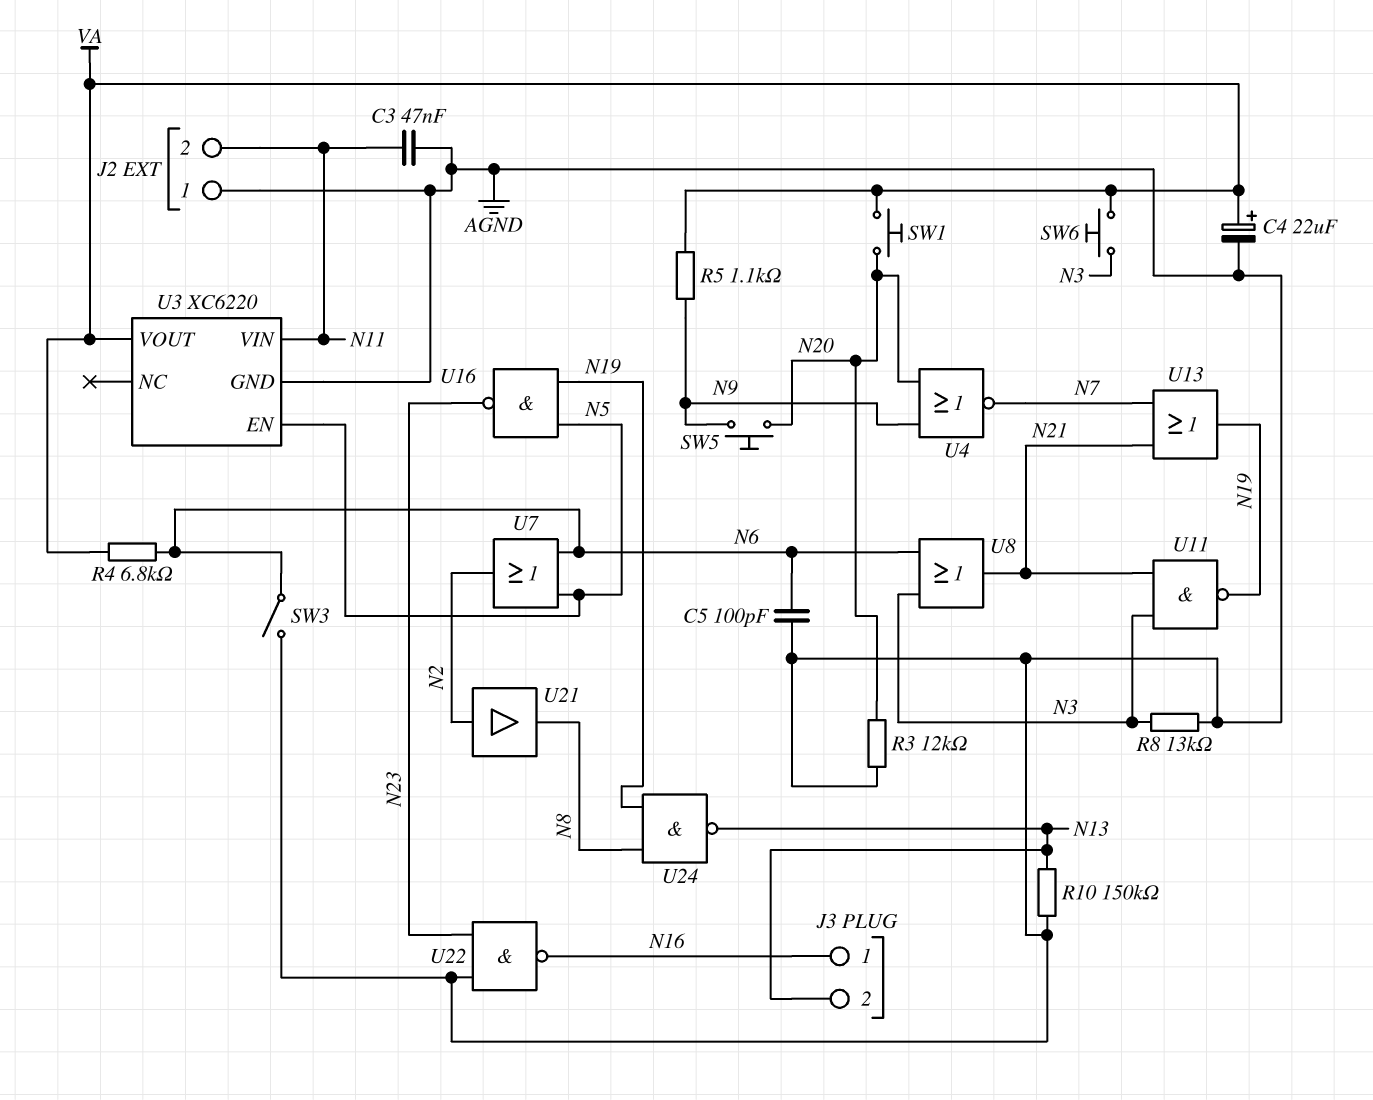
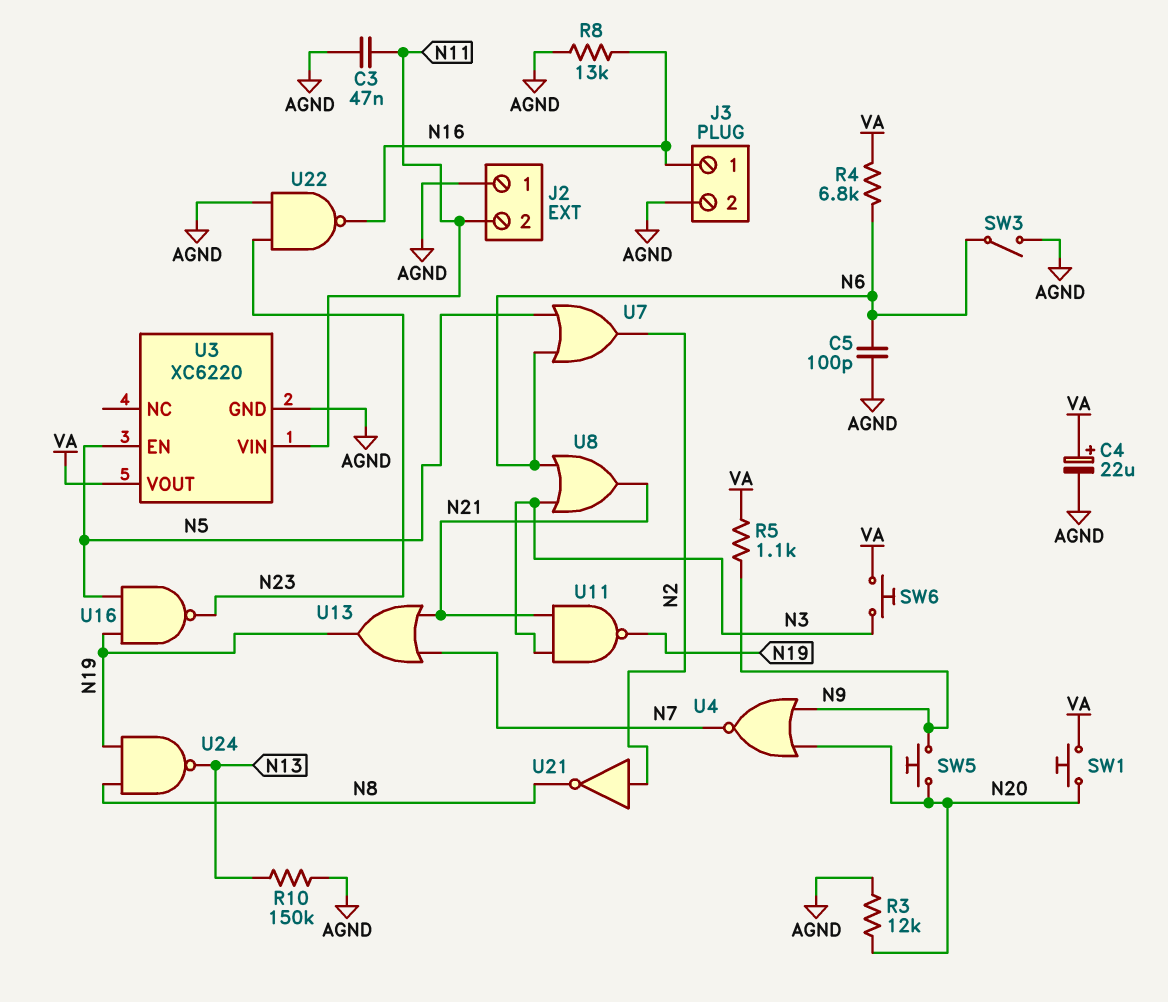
J3 pin 2: N13 -> AGND
R8: 13k (AGND, N3) -> 13k (AGND, N16)
U21: buffer (in N2, out N8) -> NOT (in N2, out N8)

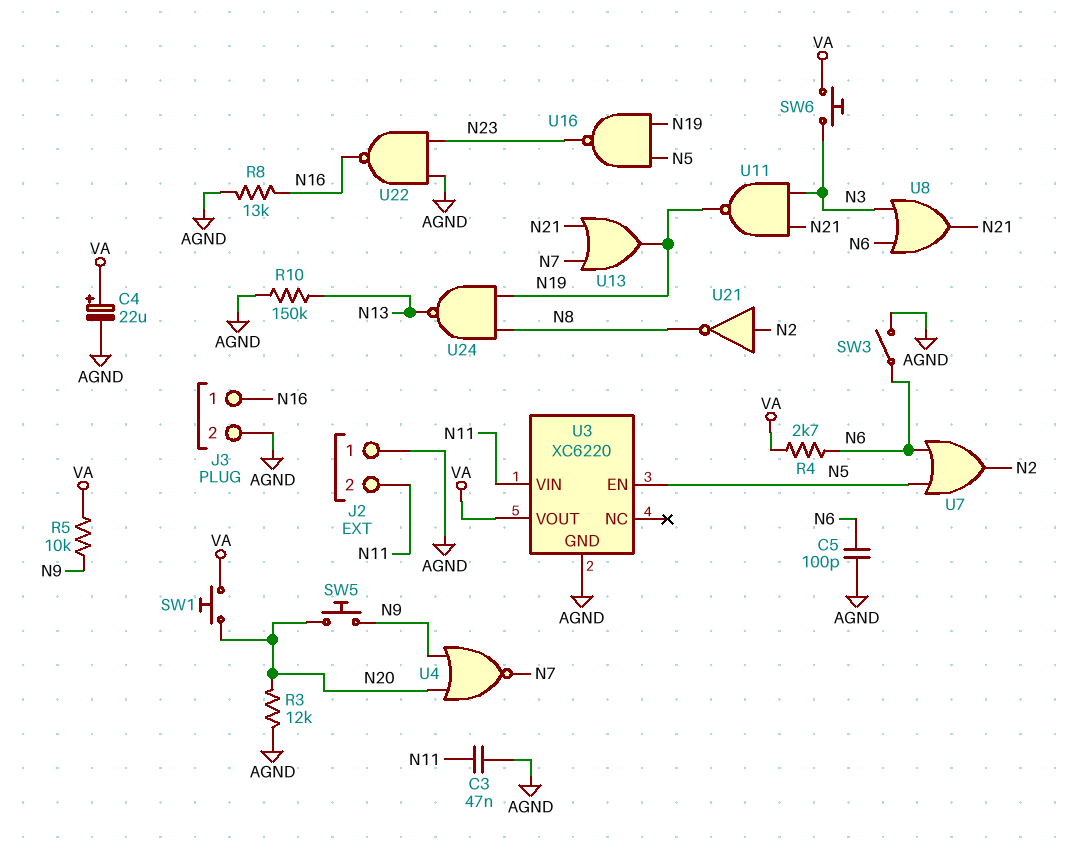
R4: 6.8k (N6, VA) -> 2.7k (N6, VA)
R5: 1.1k (N9, VA) -> 10k (N9, VA)

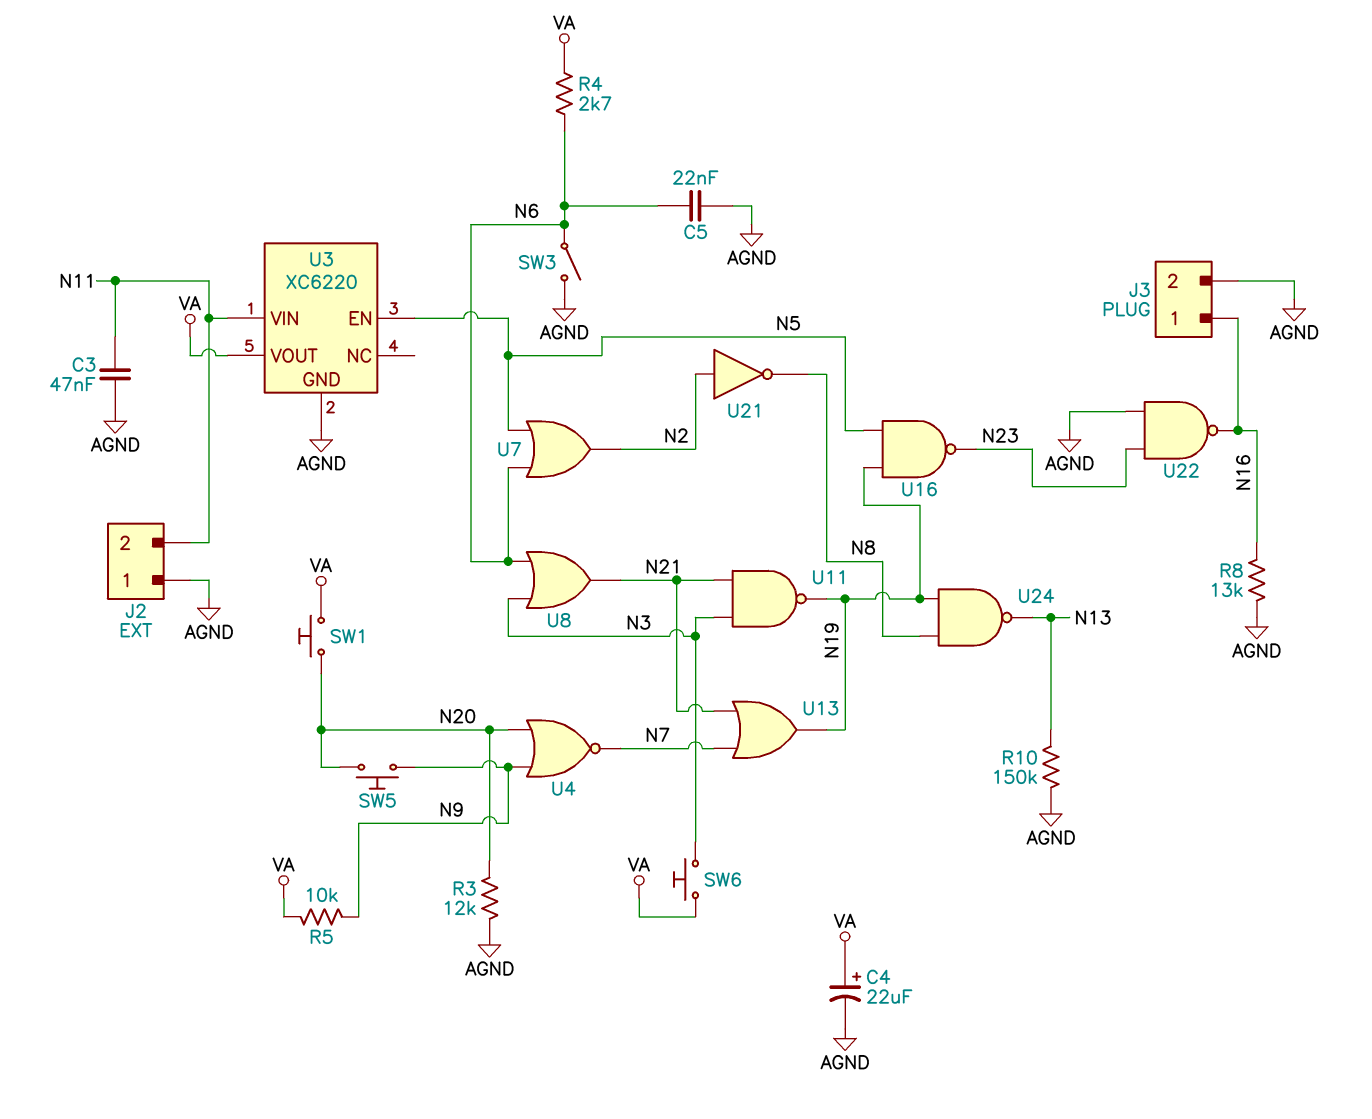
C5: 100pF (AGND, N6) -> 22nF (AGND, N6)

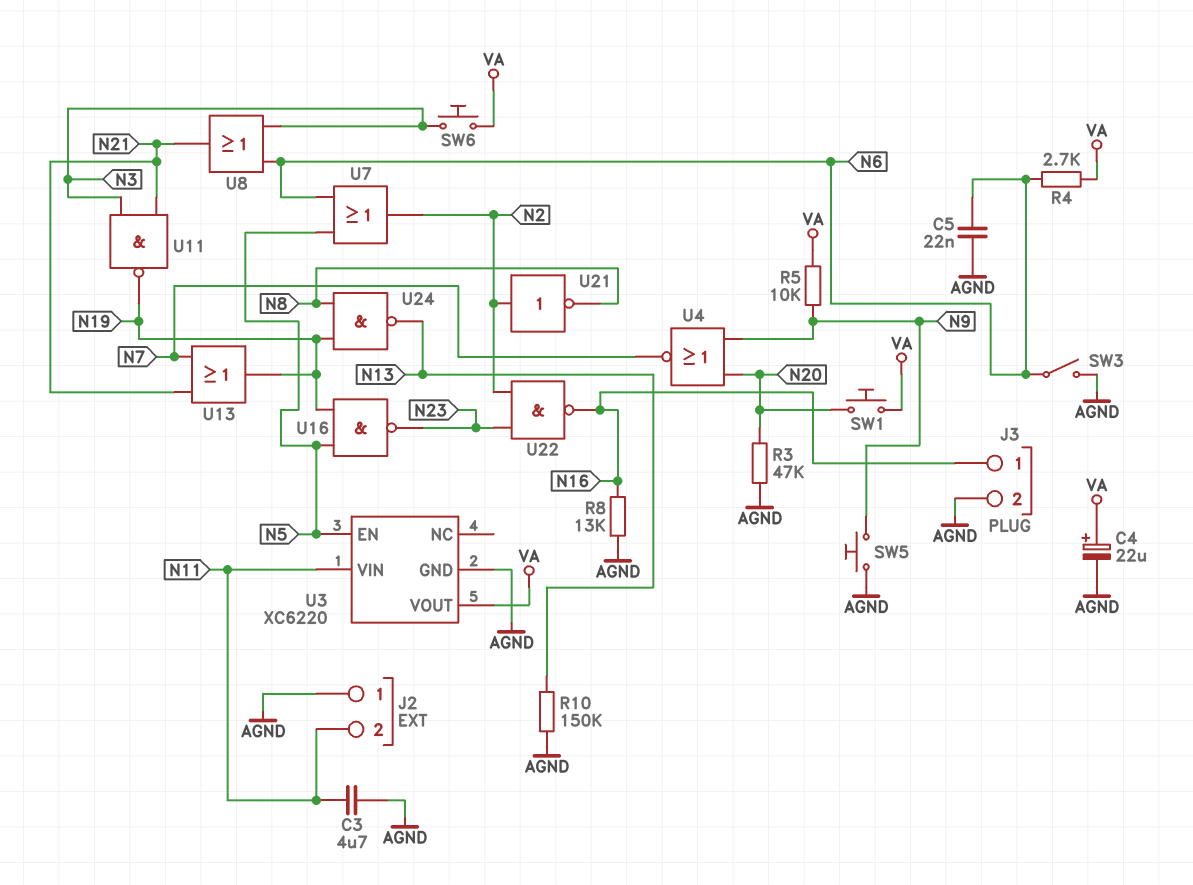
C3: 47nF (AGND, N11) -> 4.7uF (AGND, N11)
R3: 12k (AGND, N20) -> 47k (AGND, N20)
SW5: button (N9, N20) -> button (AGND, N9)
U22: NAND (in AGND, in N23, out N16) -> NAND (in N2, in N23, out N16)

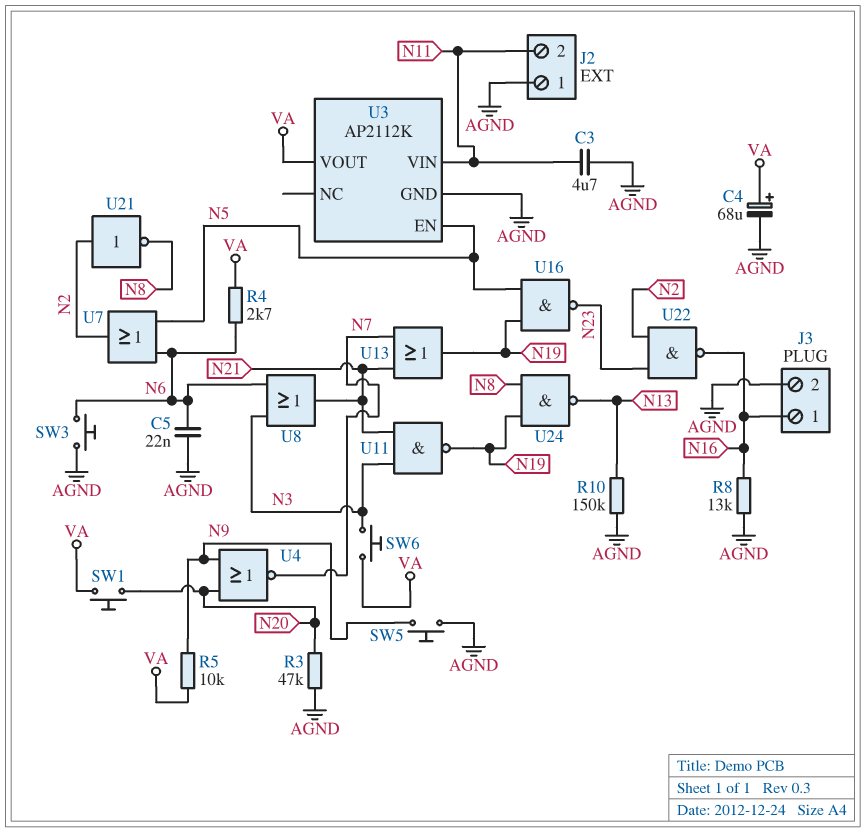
C4: 22uF (plus VA, minus AGND) -> 68uF (plus VA, minus AGND)
SW3: switch (AGND, N6) -> button (AGND, N6)
U3: XC6220 -> AP2112K

